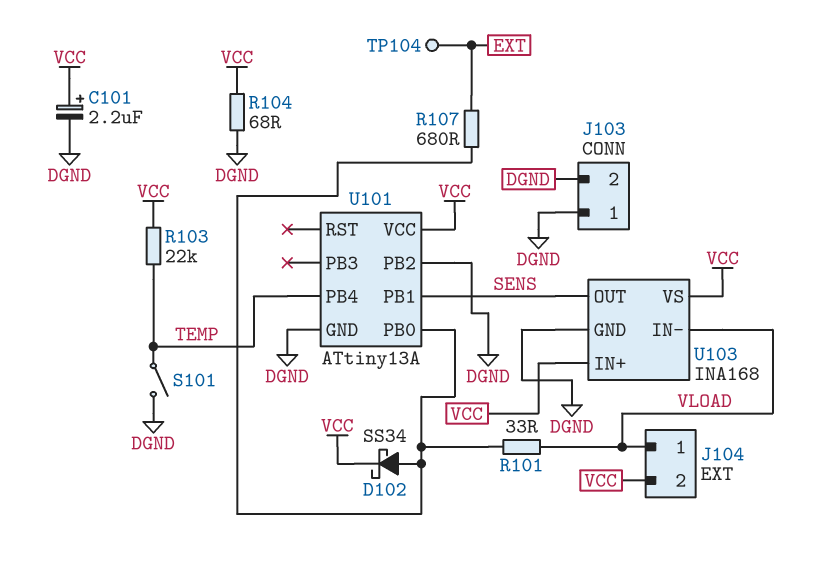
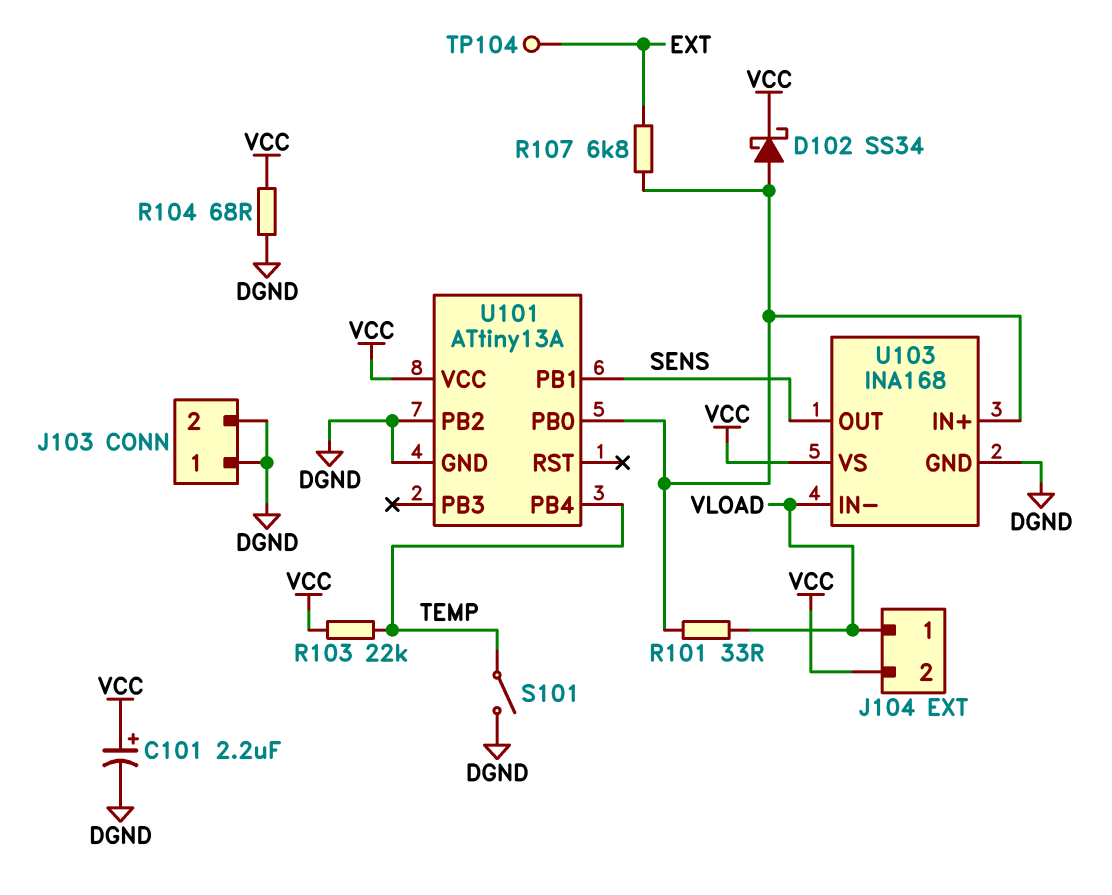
R107: 680 (EXT, U101/PB0) -> 6.8k (EXT, U101/PB0)
U103 pin IN+: VCC -> U101/PB0

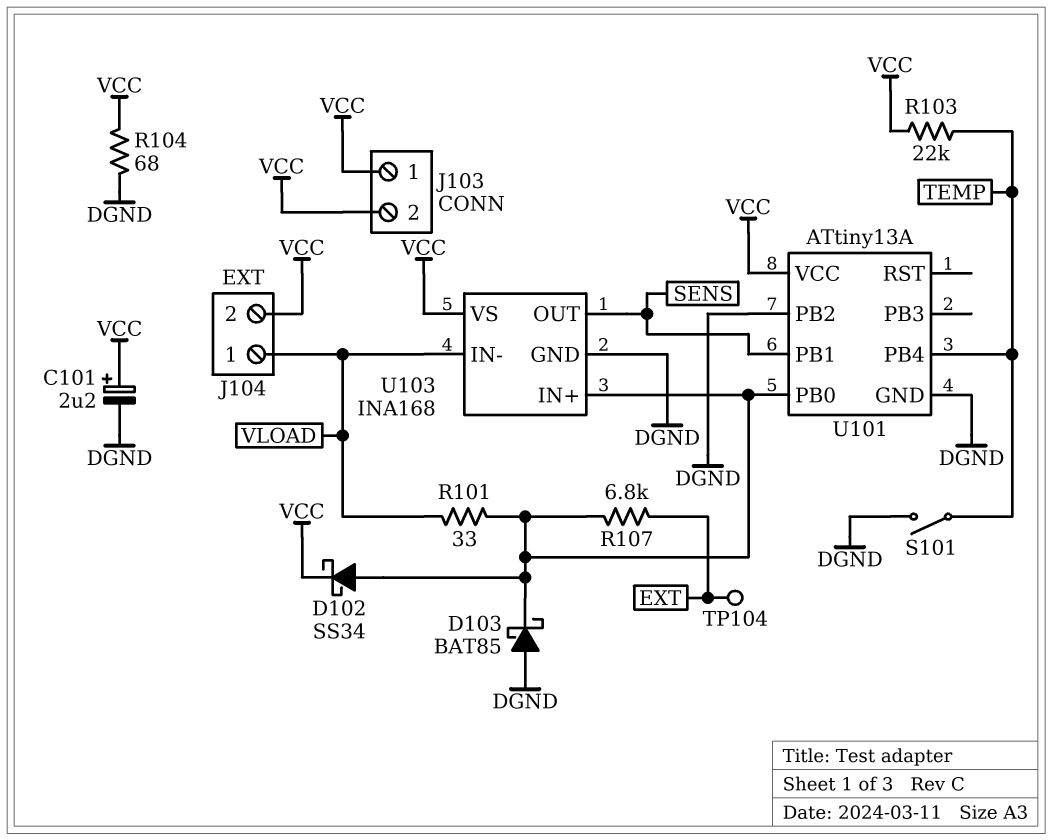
D103: none -> schottky BAT85 (A DGND, K U101/PB0)
J103 pin 1: DGND -> VCC
J103 pin 2: DGND -> VCC

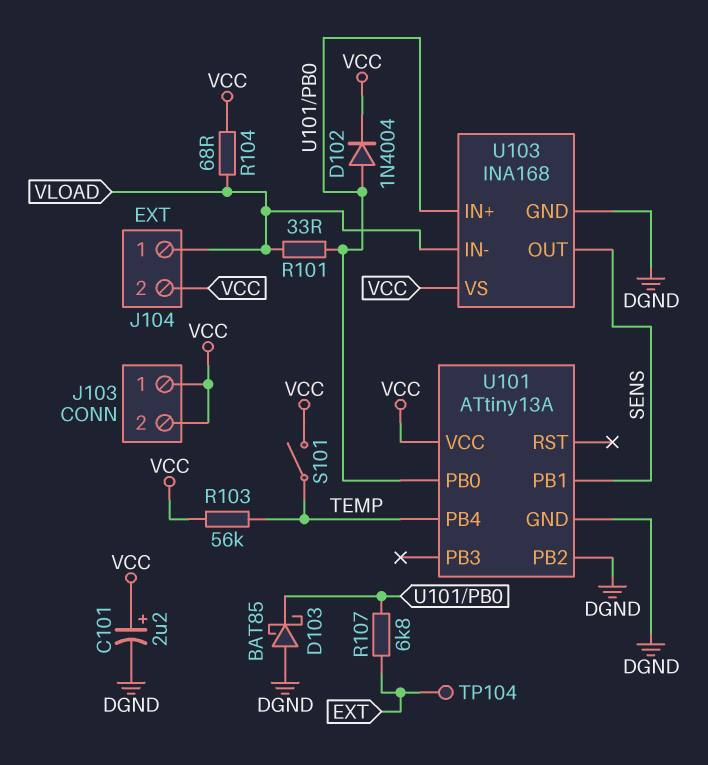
D102: schottky SS34 (A U101/PB0, K VCC) -> diode 1N4004 (A U101/PB0, K VCC)
R103: 22k (TEMP, VCC) -> 56k (TEMP, VCC)
R104: 68 (DGND, VCC) -> 68 (VCC, VLOAD)
S101: switch (DGND, TEMP) -> switch (TEMP, VCC)

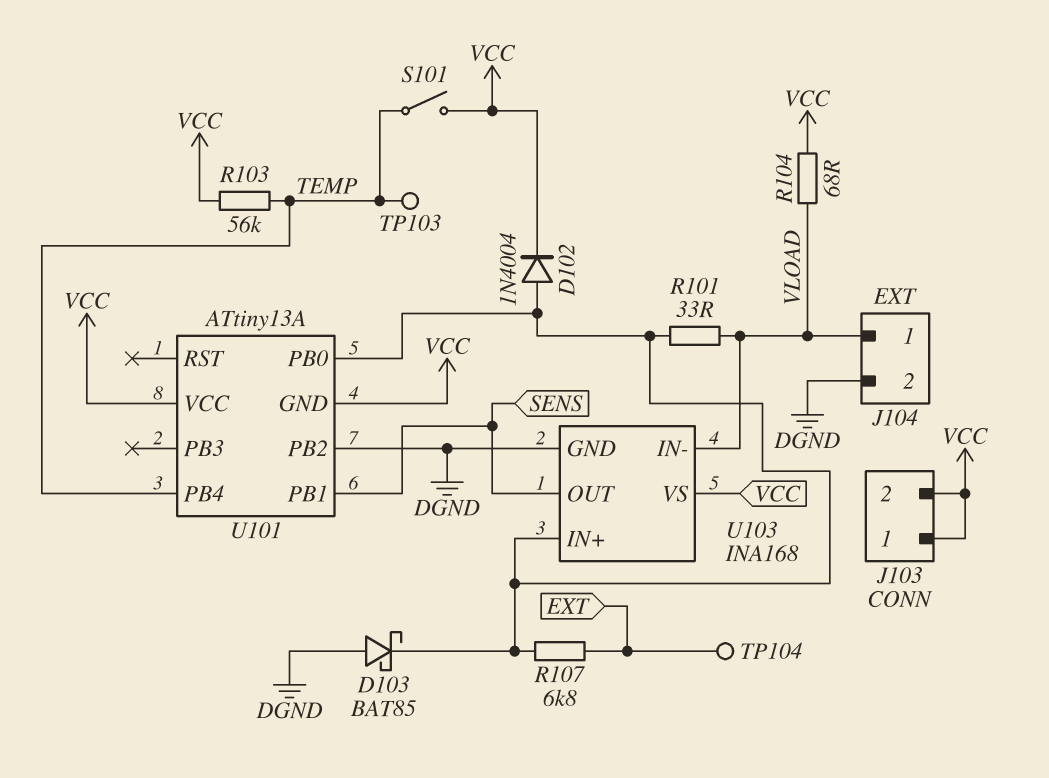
C101: 2.2uF (plus VCC, minus DGND) -> none
J104 pin 2: VCC -> DGND
TP103: none -> test point (TEMP)
U101 pin GND: DGND -> VCC

